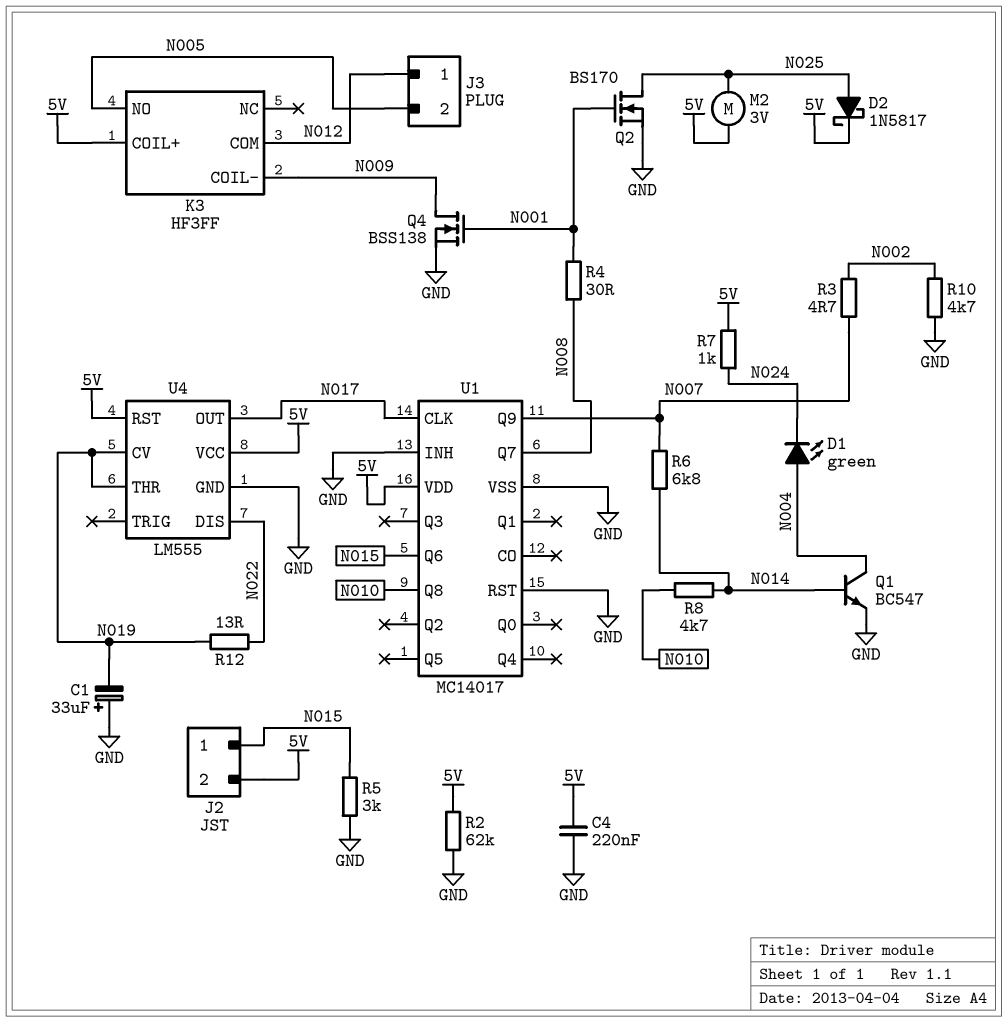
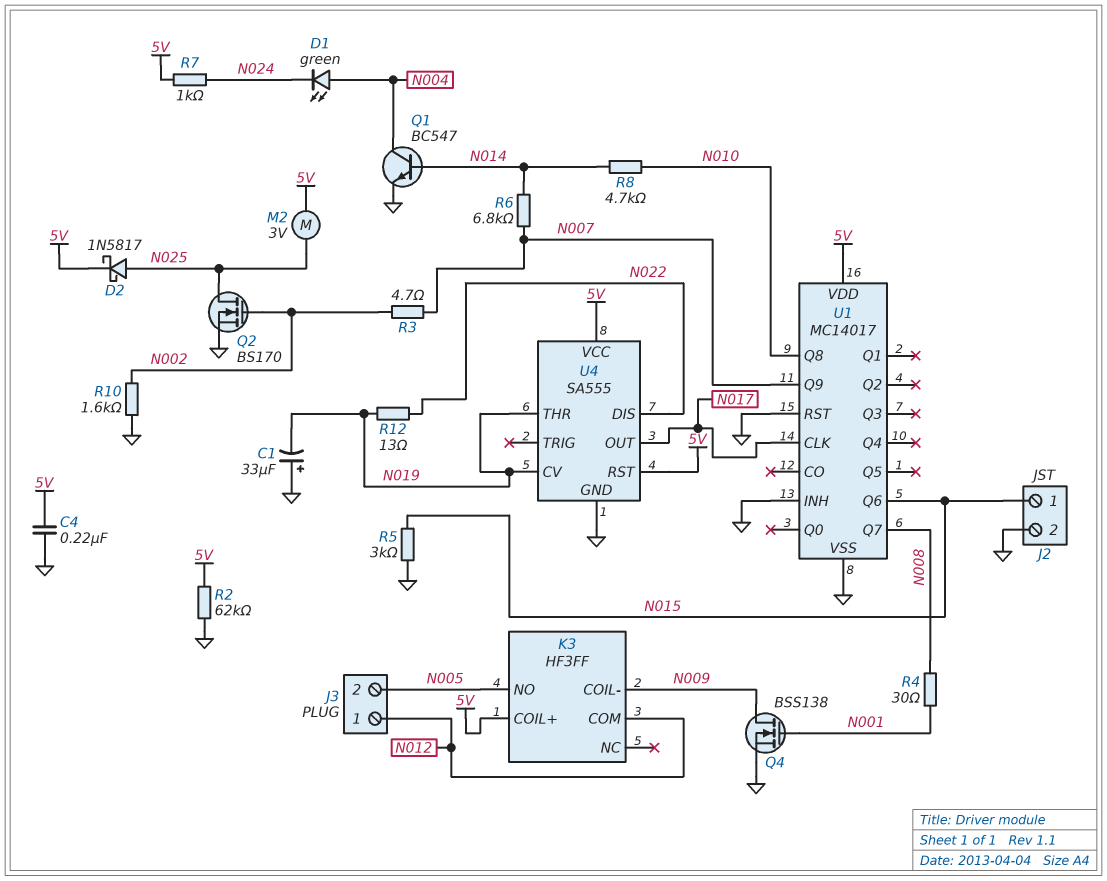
J2 pin 2: 5V -> GND
Q2: NMOS BS170 (G N001, D N025, S GND) -> NMOS BS170 (G N002, D N025, S GND)
R10: 4.7k (GND, N002) -> 1.6k (GND, N002)
U4: LM555 -> SA555

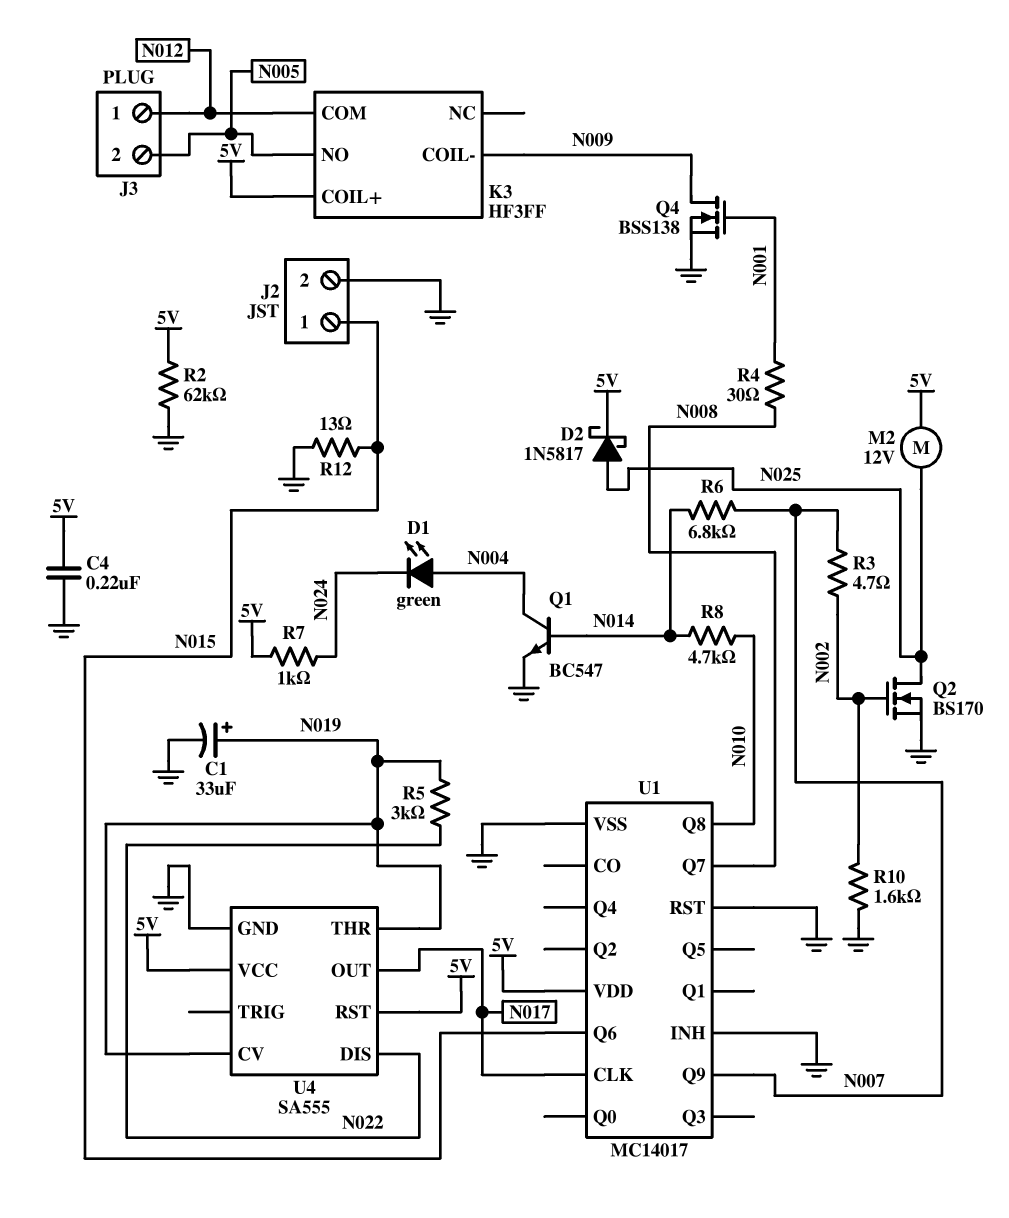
C1: 33uF (plus GND, minus N019) -> 33uF (plus N019, minus GND)
M2: motor 3V (5V, N025) -> motor 12V (5V, N025)
R5: 3k (GND, N015) -> 3k (N019, N022)
R12: 13 (N019, N022) -> 13 (GND, N015)

